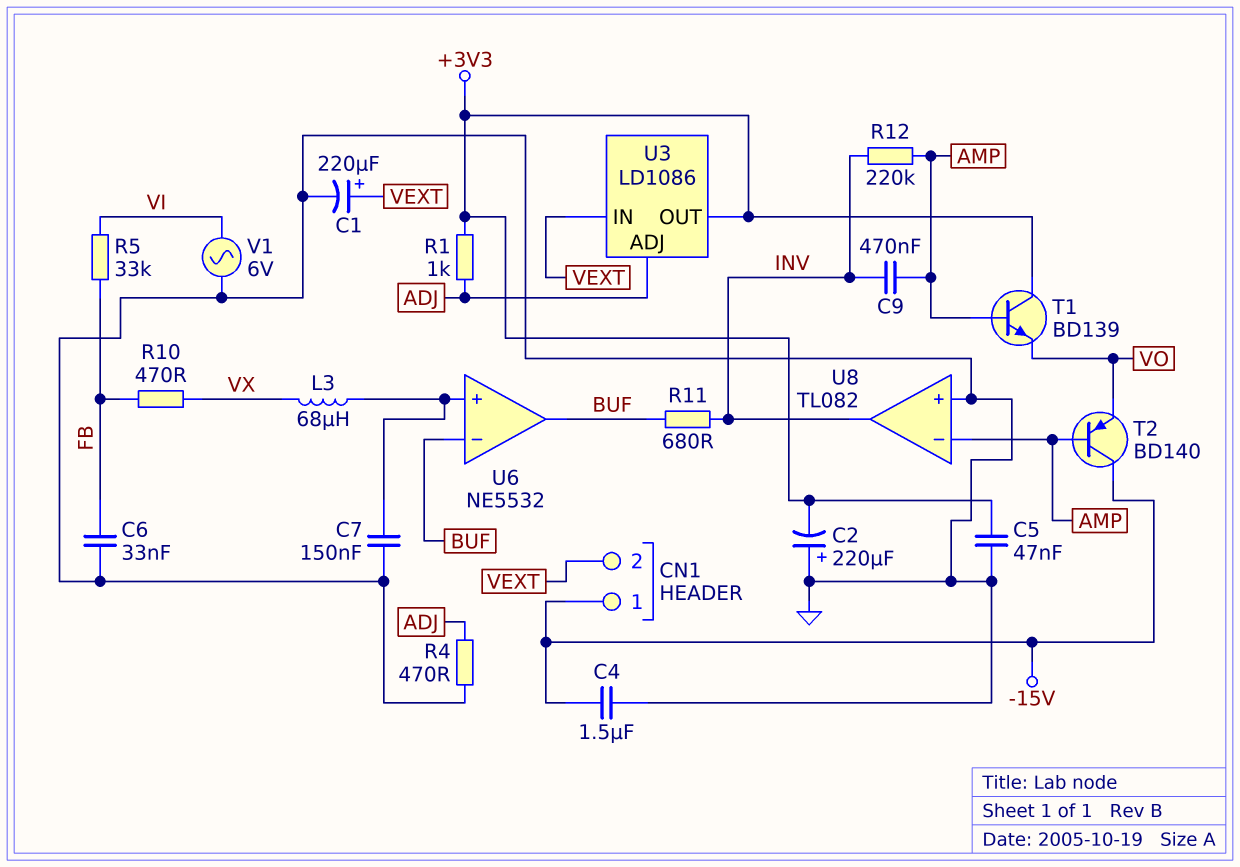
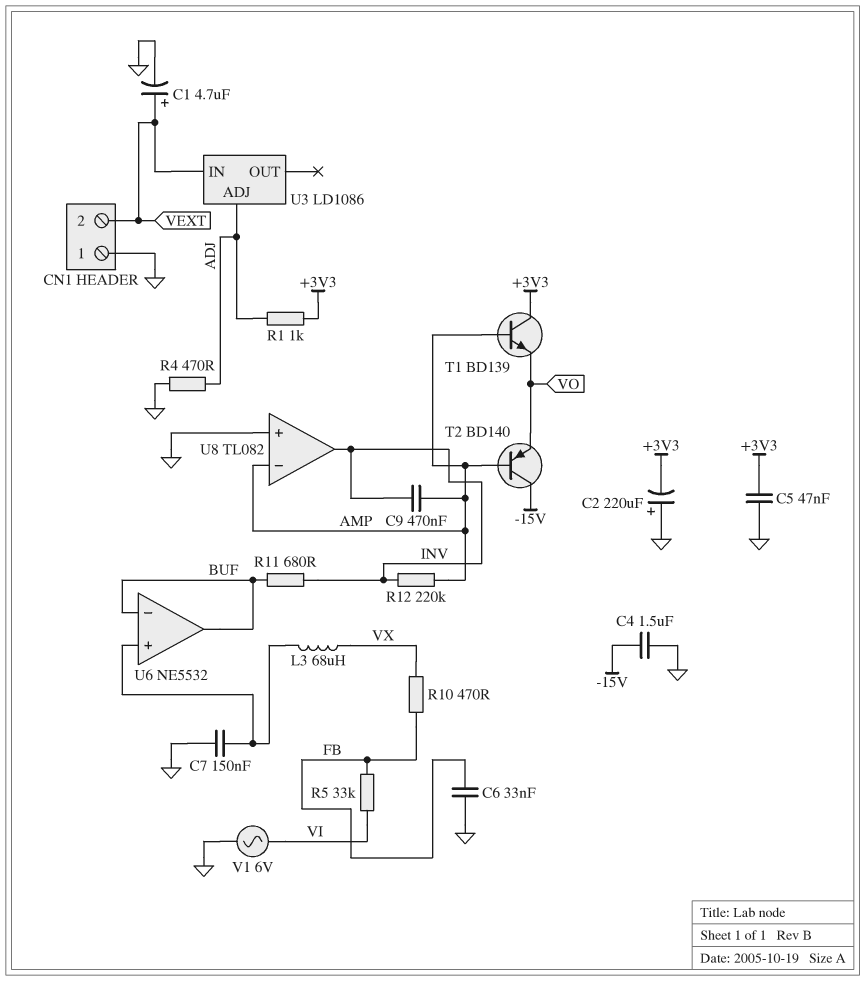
C1: 220uF (plus VEXT, minus GND) -> 4.7uF (plus VEXT, minus GND)
CN1 pin 1: -15V -> GND
U3 pin OUT: +3V3 -> none

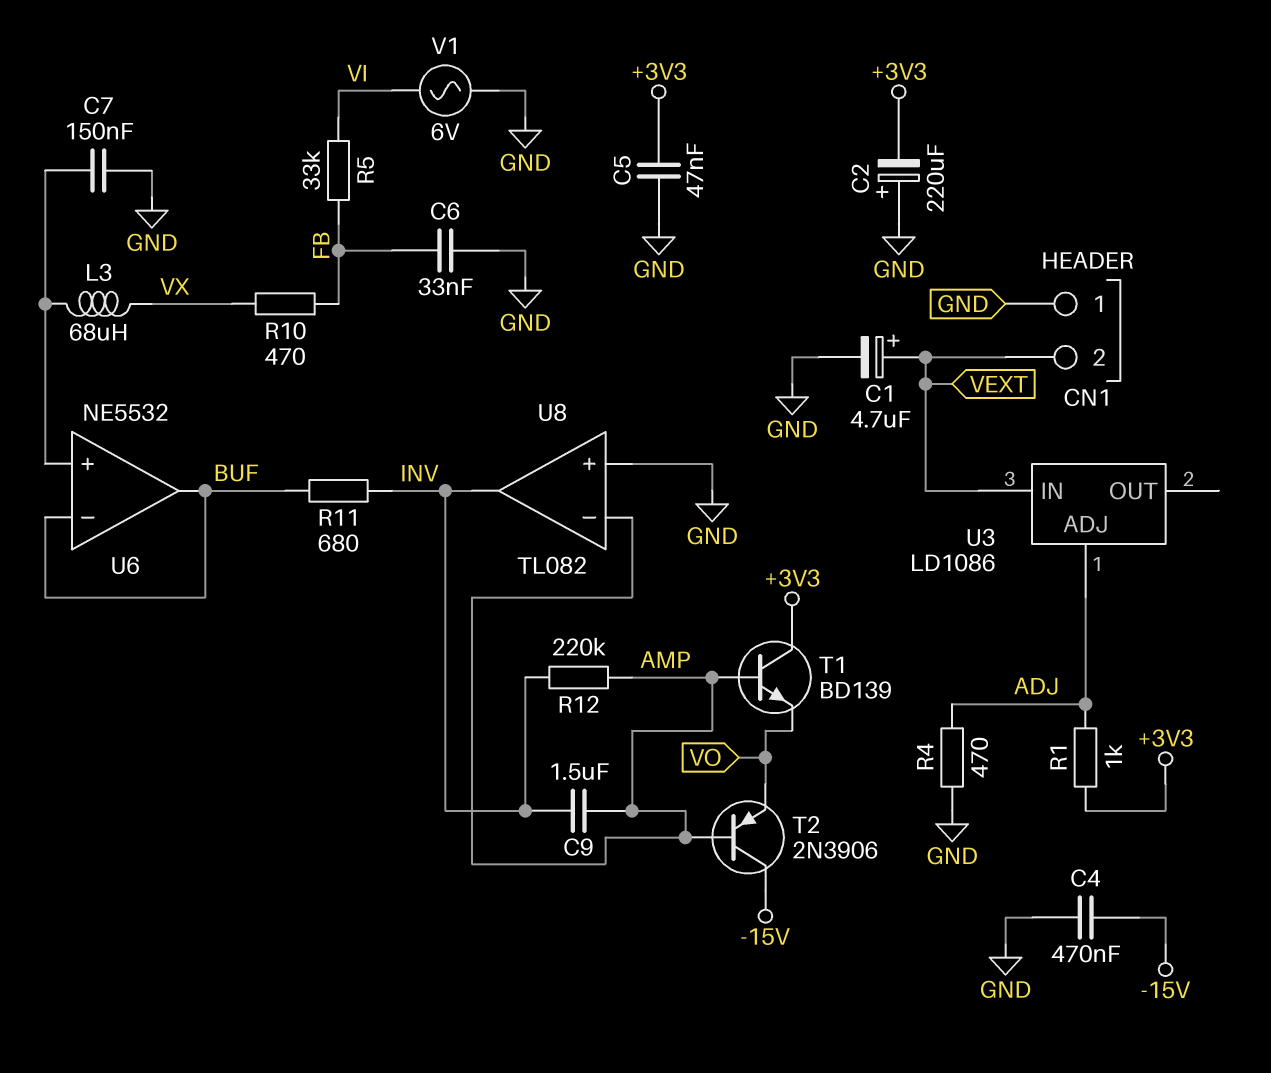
C4: 1.5uF (-15V, GND) -> 470nF (-15V, GND)
C9: 470nF (AMP, INV) -> 1.5uF (AMP, INV)
T2: PNP BD140 (B AMP, C -15V, E VO) -> PNP 2N3906 (B AMP, C -15V, E VO)

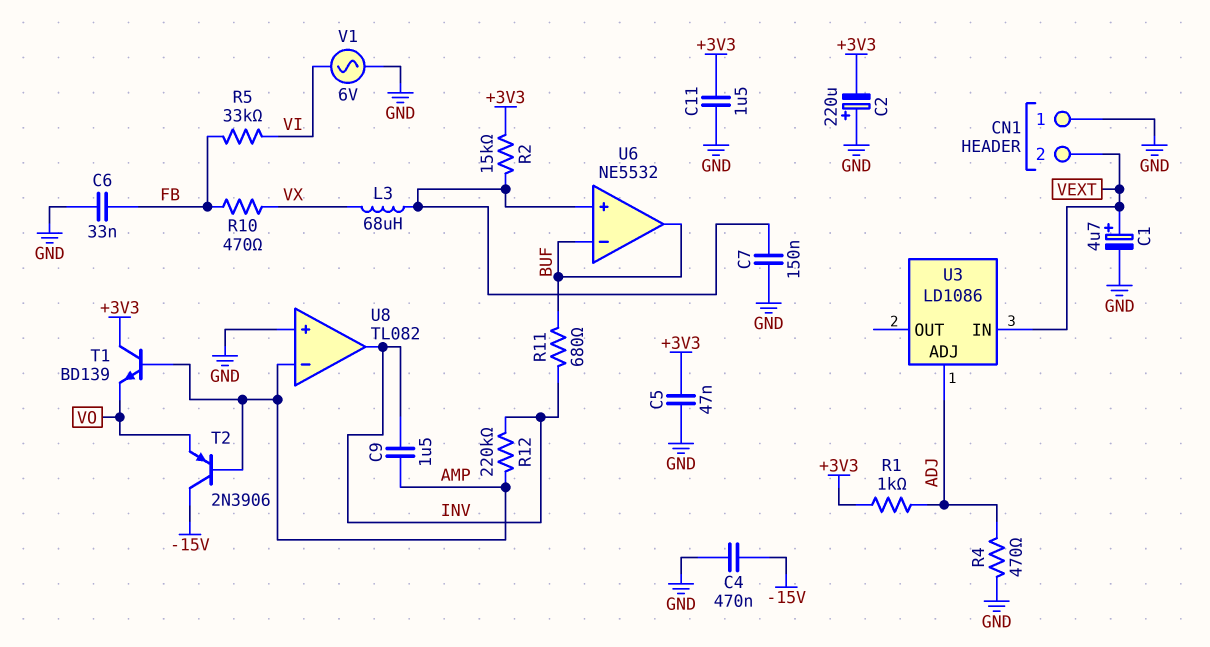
C11: none -> 1.5uF (+3V3, GND)
R2: none -> 15k (+3V3, U6/in+)

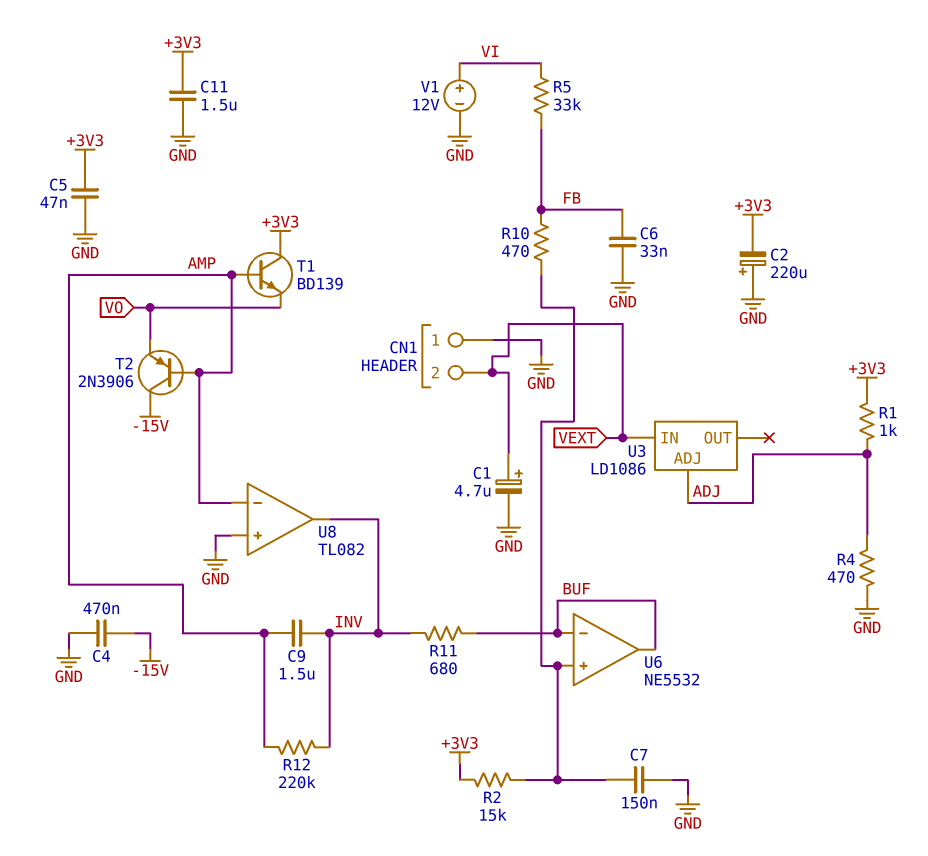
L3: 68uH (U6/in+, VX) -> none
R10: 470 (FB, VX) -> 470 (FB, U6/in+)
V1: AC 6V (GND, VI) -> 12V (plus VI, minus GND)

